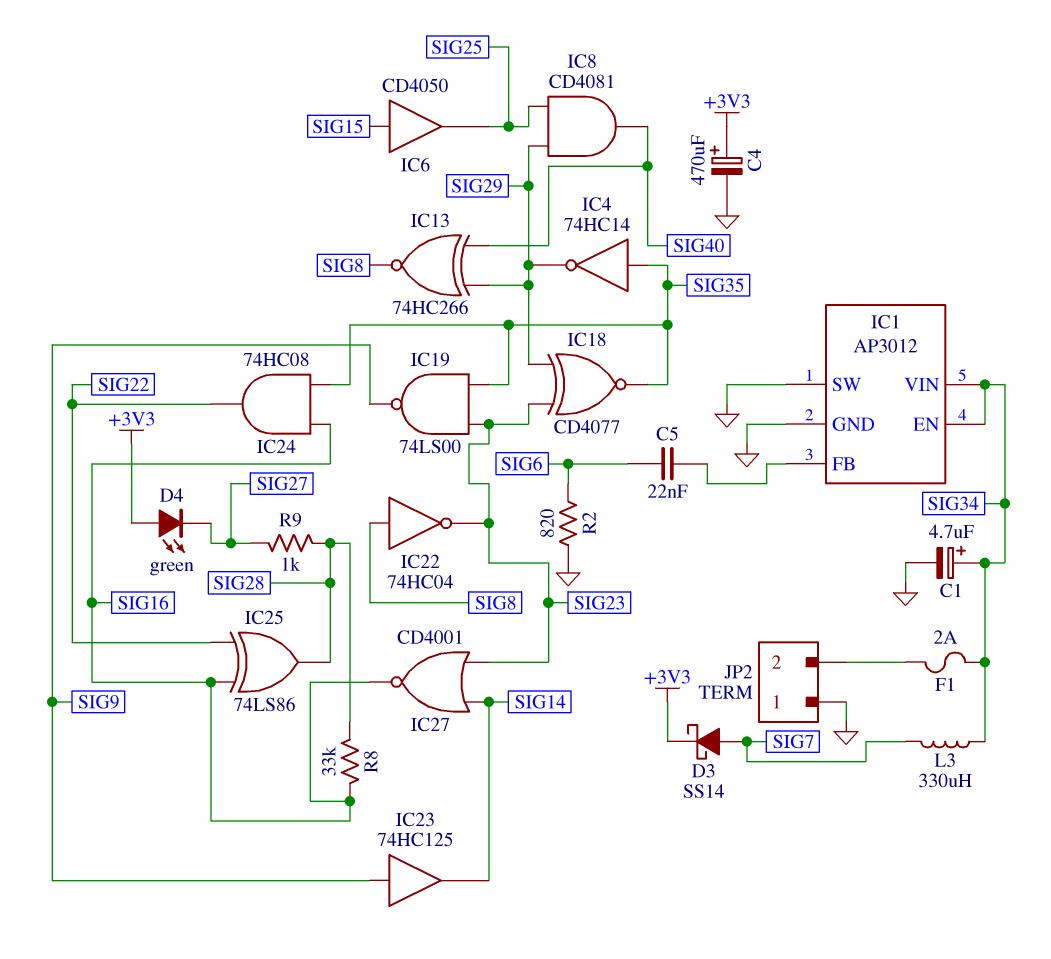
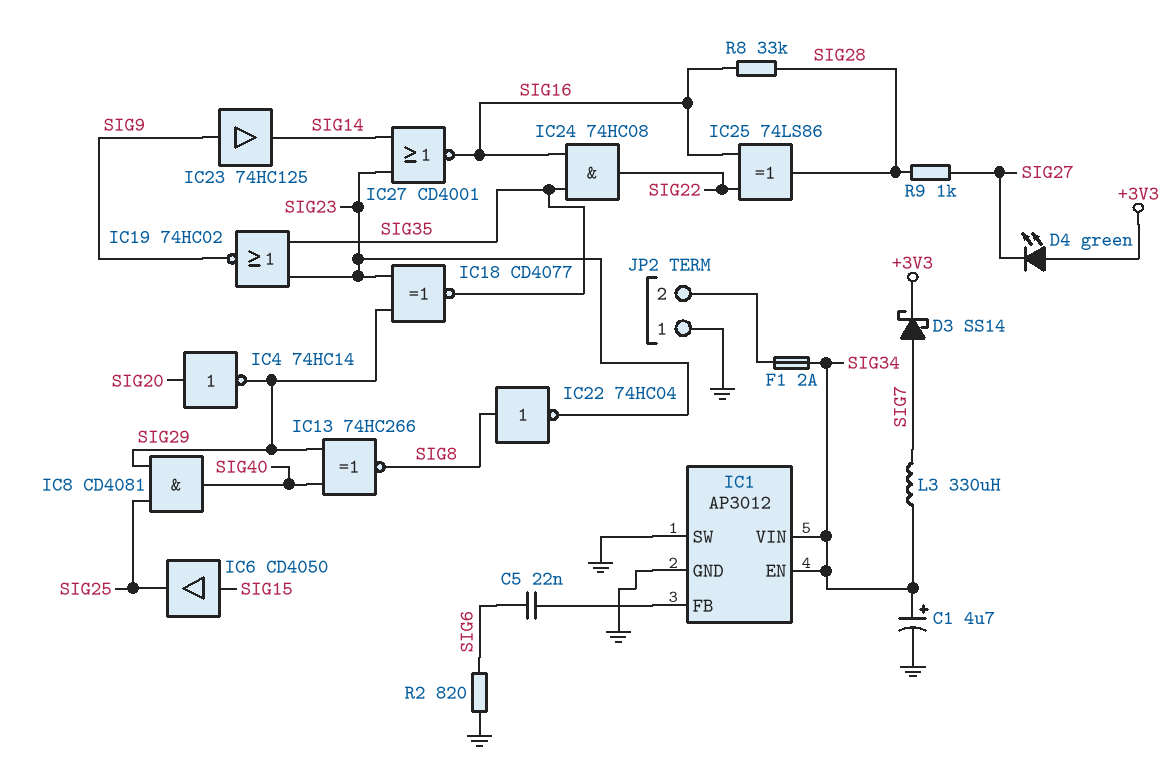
C4: 470uF (plus +3V3, minus GND) -> none
IC4: NOT 74HC14 (in SIG35, out SIG29) -> NOT 74HC14 (in SIG20, out SIG29)
IC19: NAND 74LS00 (in SIG23, in SIG35, out SIG9) -> NOR 74HC02 (in SIG23, in SIG35, out SIG9)

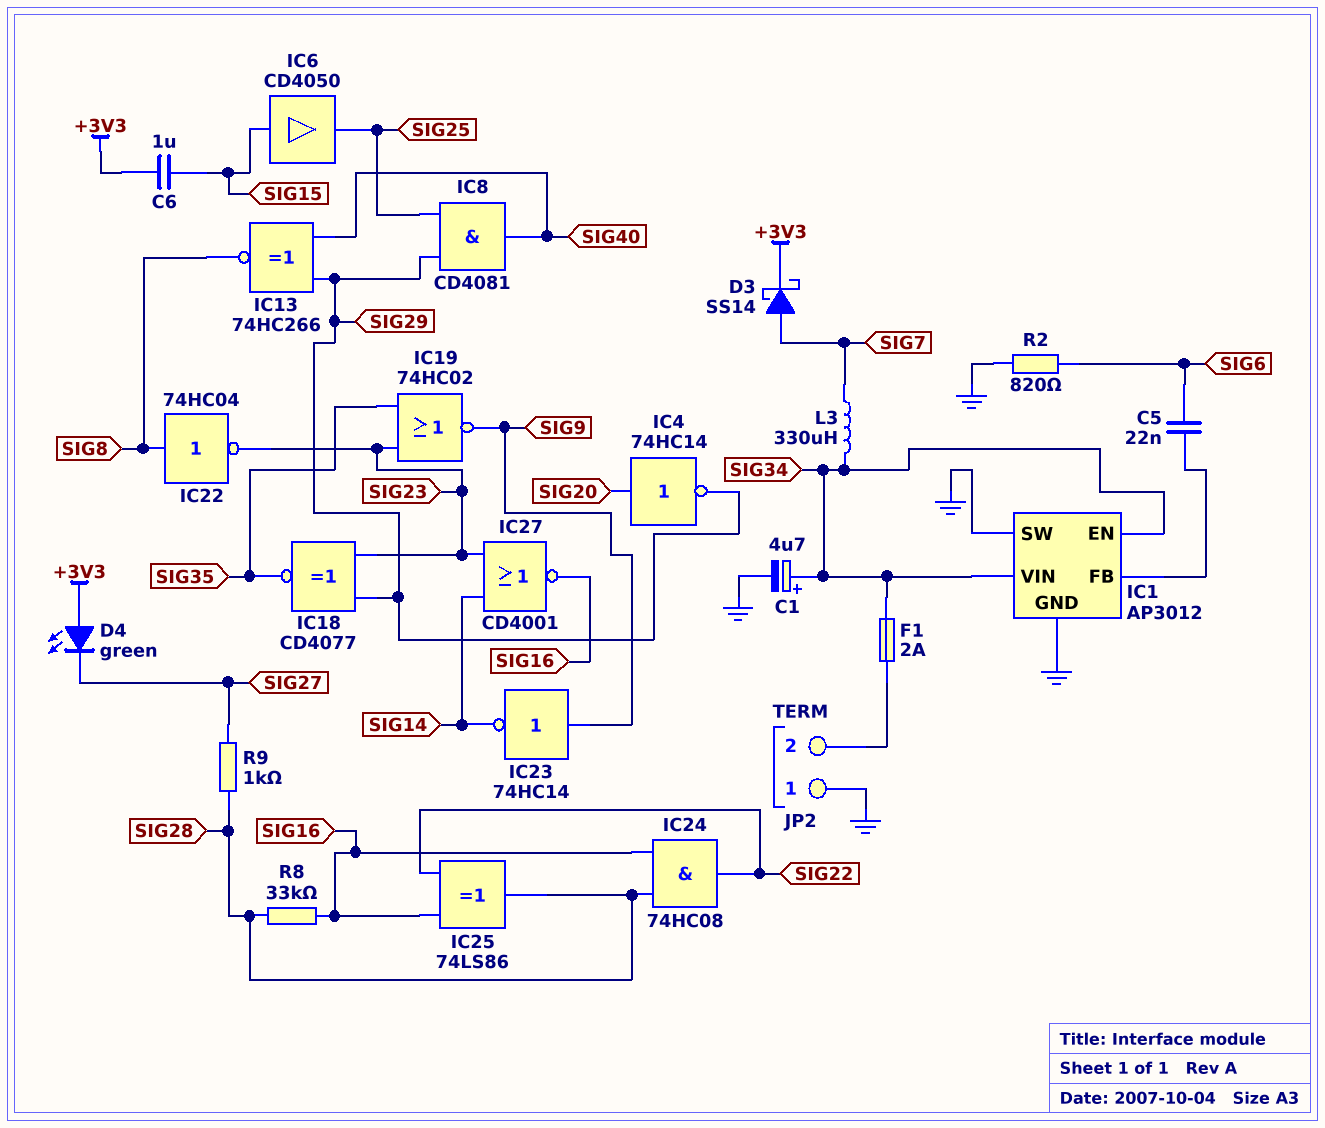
C6: none -> 1uF (+3V3, SIG15)
IC23: buffer 74HC125 (in SIG9, out SIG14) -> NOT 74HC14 (in SIG9, out SIG14)
IC24: AND 74HC08 (in SIG16, in SIG35, out SIG22) -> AND 74HC08 (in SIG16, in SIG28, out SIG22)

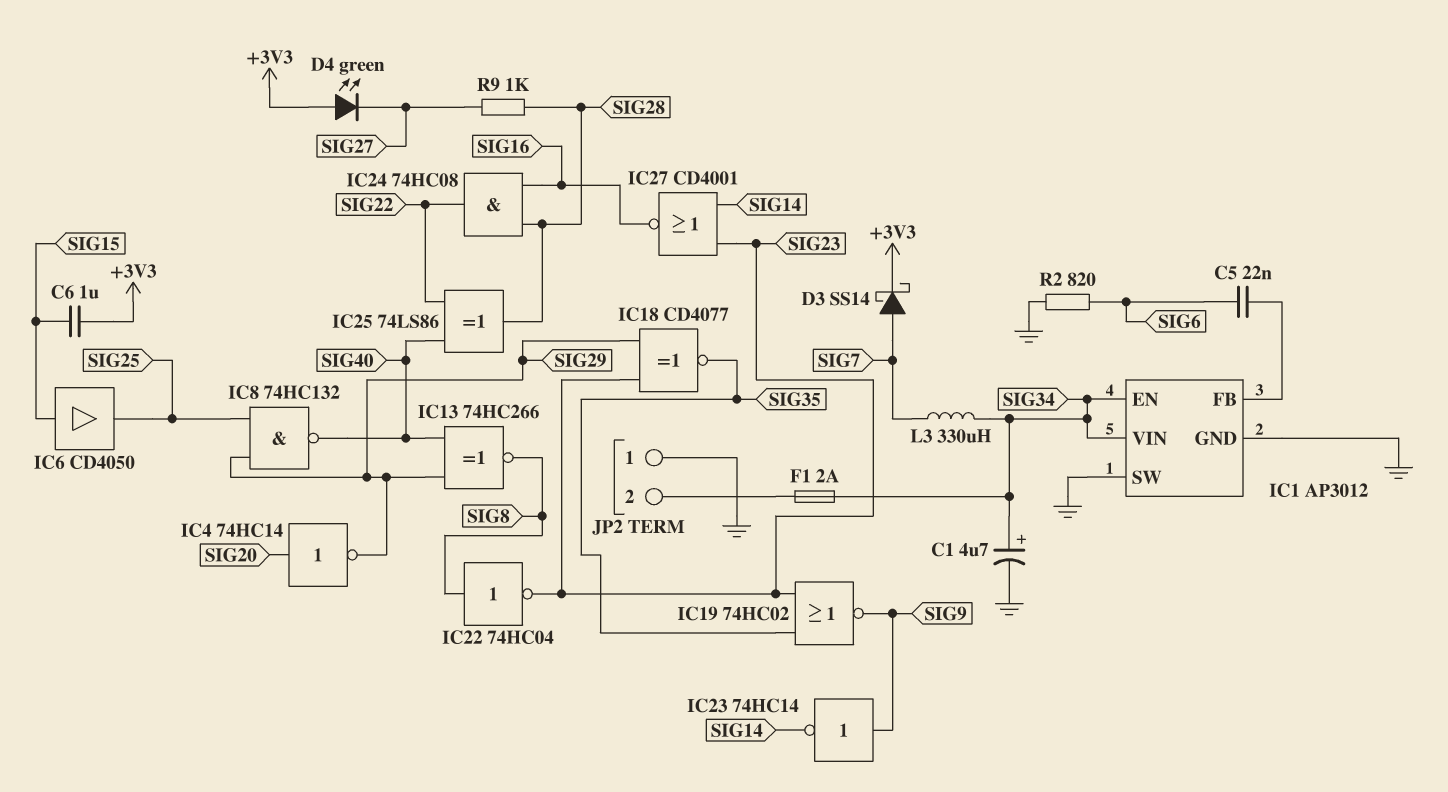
IC8: AND CD4081 (in SIG25, in SIG29, out SIG40) -> NAND 74HC132 (in SIG25, in SIG29, out SIG40)
IC25: XOR 74LS86 (in SIG16, in SIG22, out SIG28) -> XOR 74LS86 (in SIG22, in SIG40, out SIG28)
R8: 33k (SIG16, SIG28) -> none

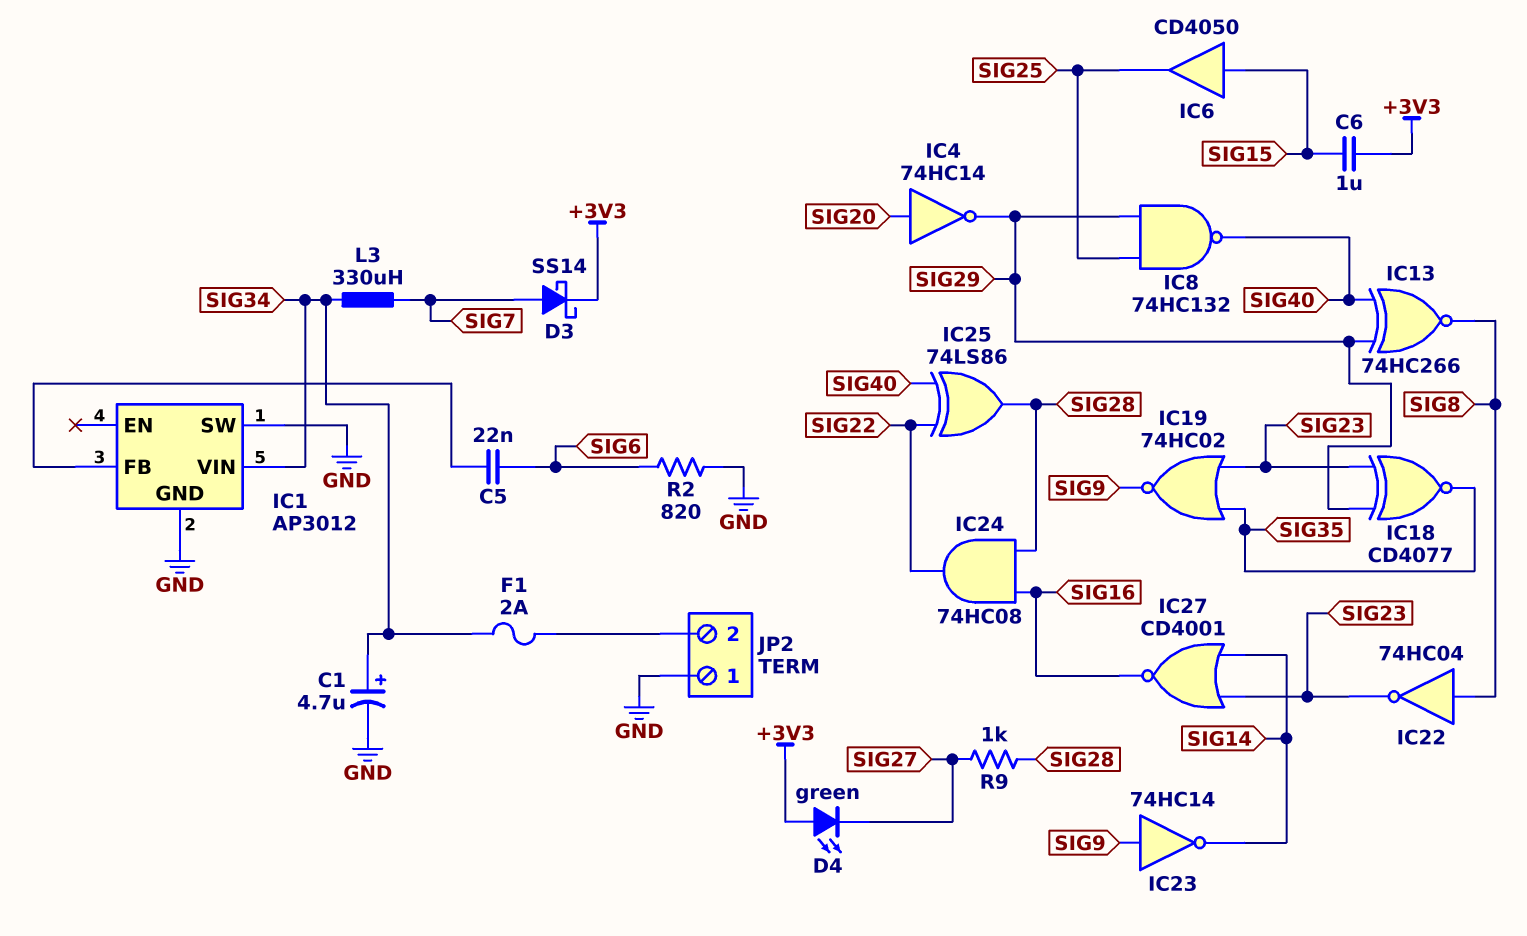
IC1 pin EN: SIG34 -> none

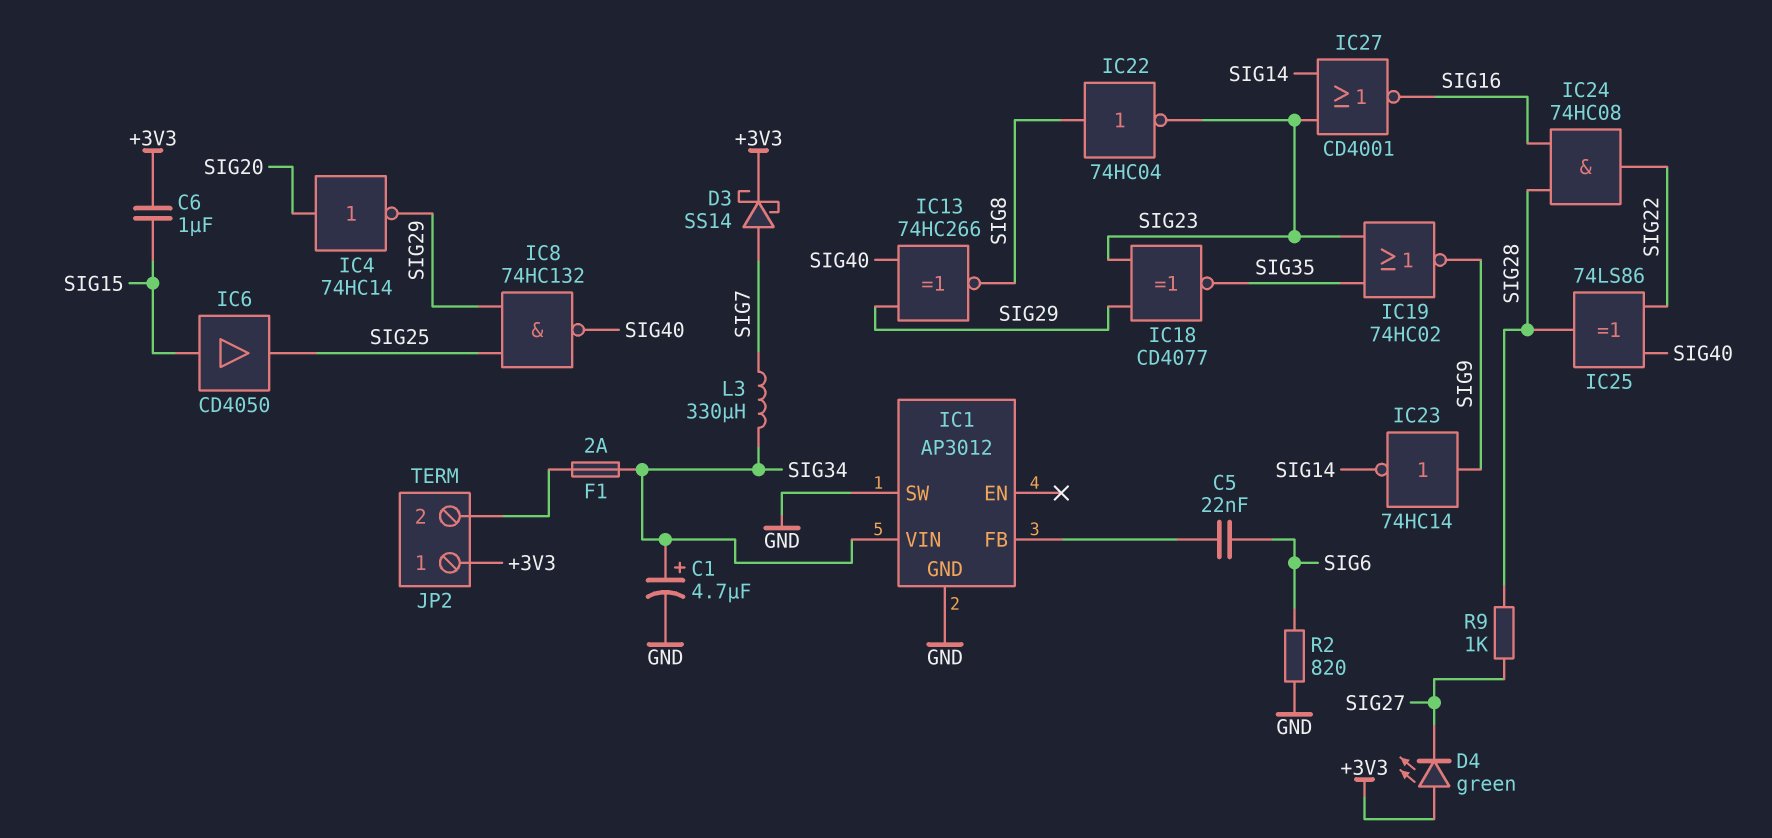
JP2 pin 1: GND -> +3V3

